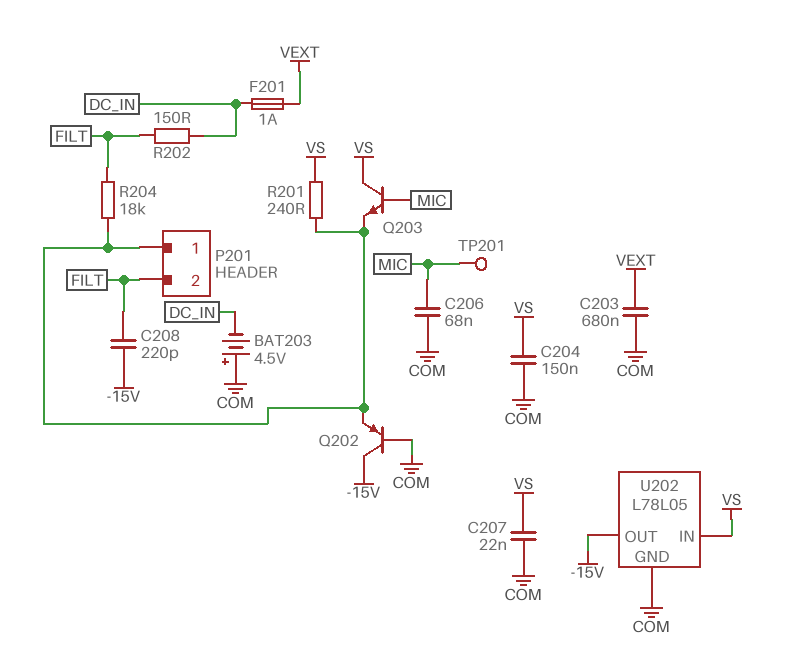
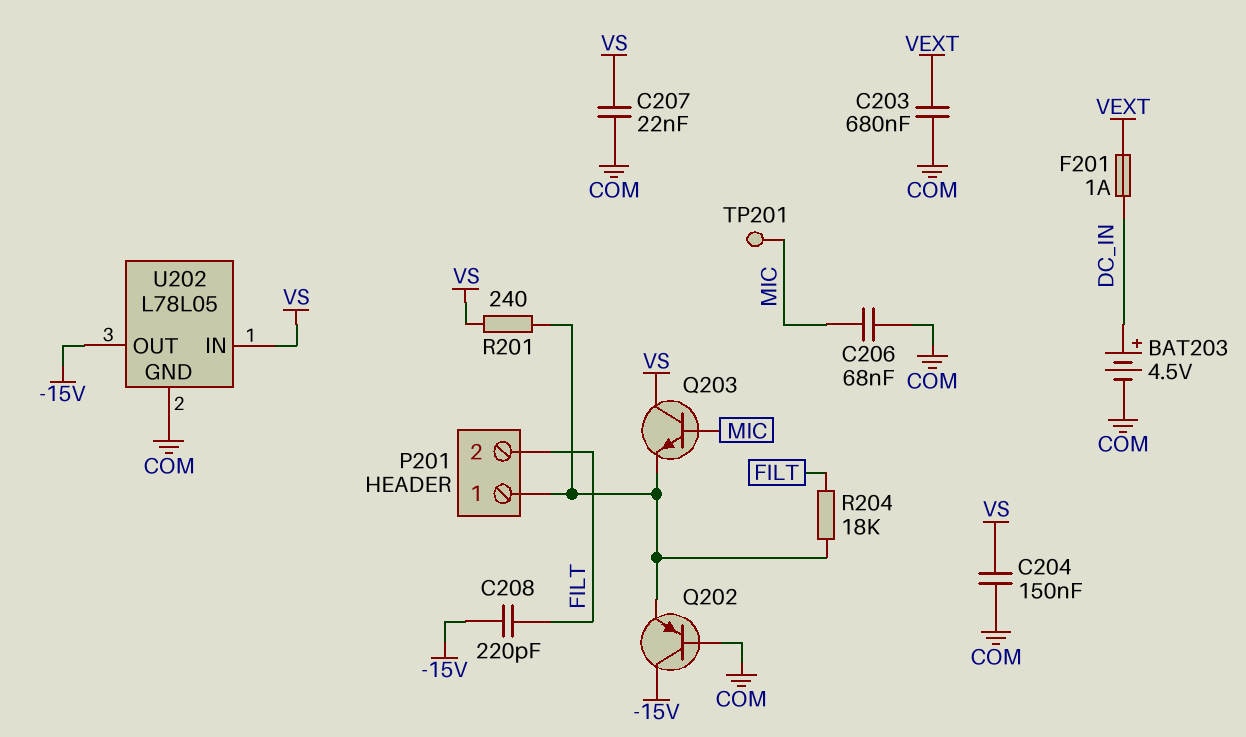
BAT203: 4.5V (plus COM, minus DC_IN) -> 4.5V (plus DC_IN, minus COM)
R202: 150 (DC_IN, FILT) -> none

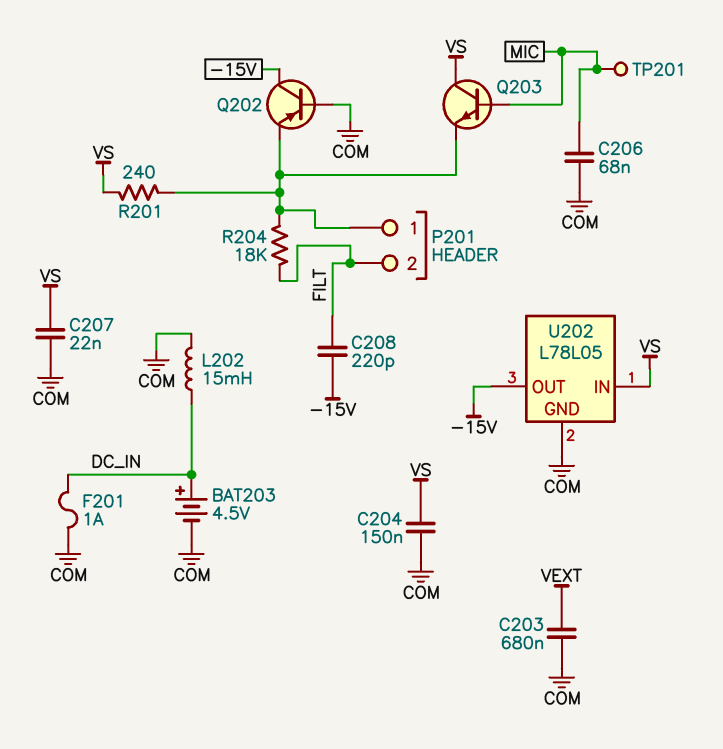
F201: 1A (DC_IN, VEXT) -> 1A (COM, DC_IN)
L202: none -> 15mH (COM, DC_IN)

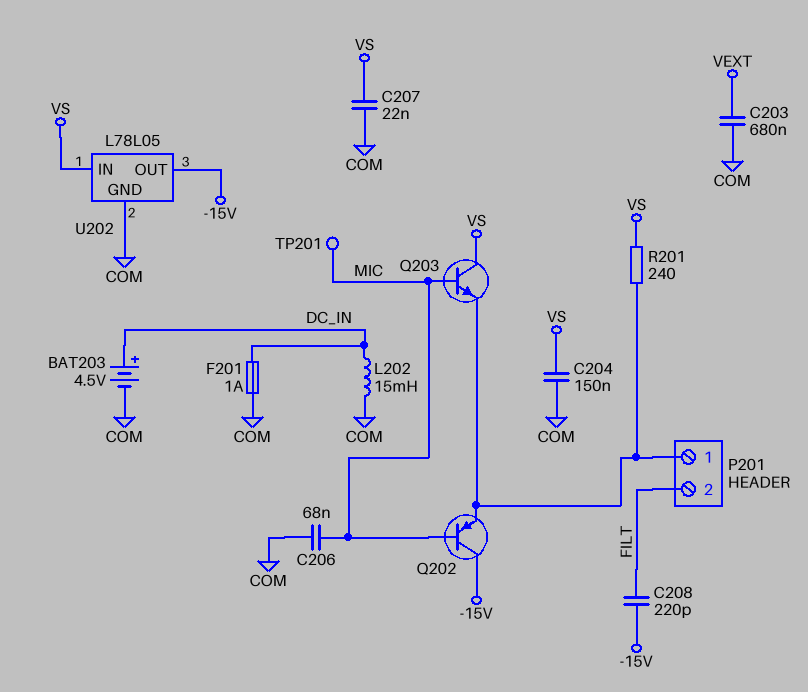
Q202: PNP (B COM, C -15V, E P201/1) -> PNP (B MIC, C -15V, E P201/1)
R204: 18k (FILT, P201/1) -> none

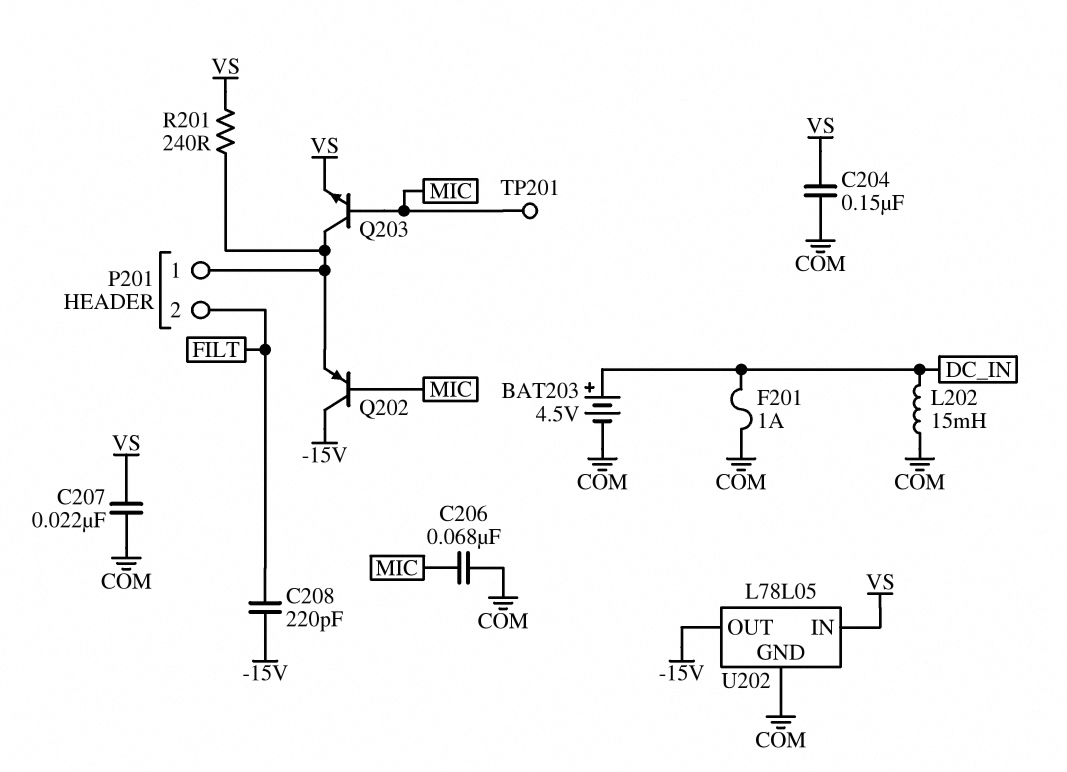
C203: 680nF (COM, VEXT) -> none
Q203: NPN (B MIC, C VS, E P201/1) -> NPN (B MIC, C P201/1, E VS)

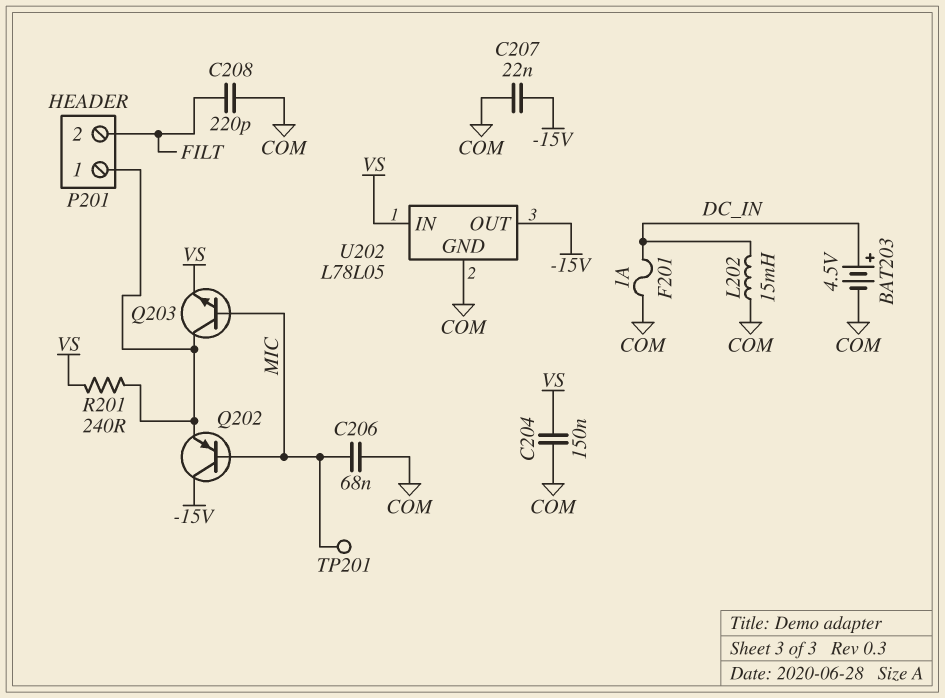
C207: 22nF (COM, VS) -> 22nF (-15V, COM)
C208: 220pF (-15V, FILT) -> 220pF (COM, FILT)

